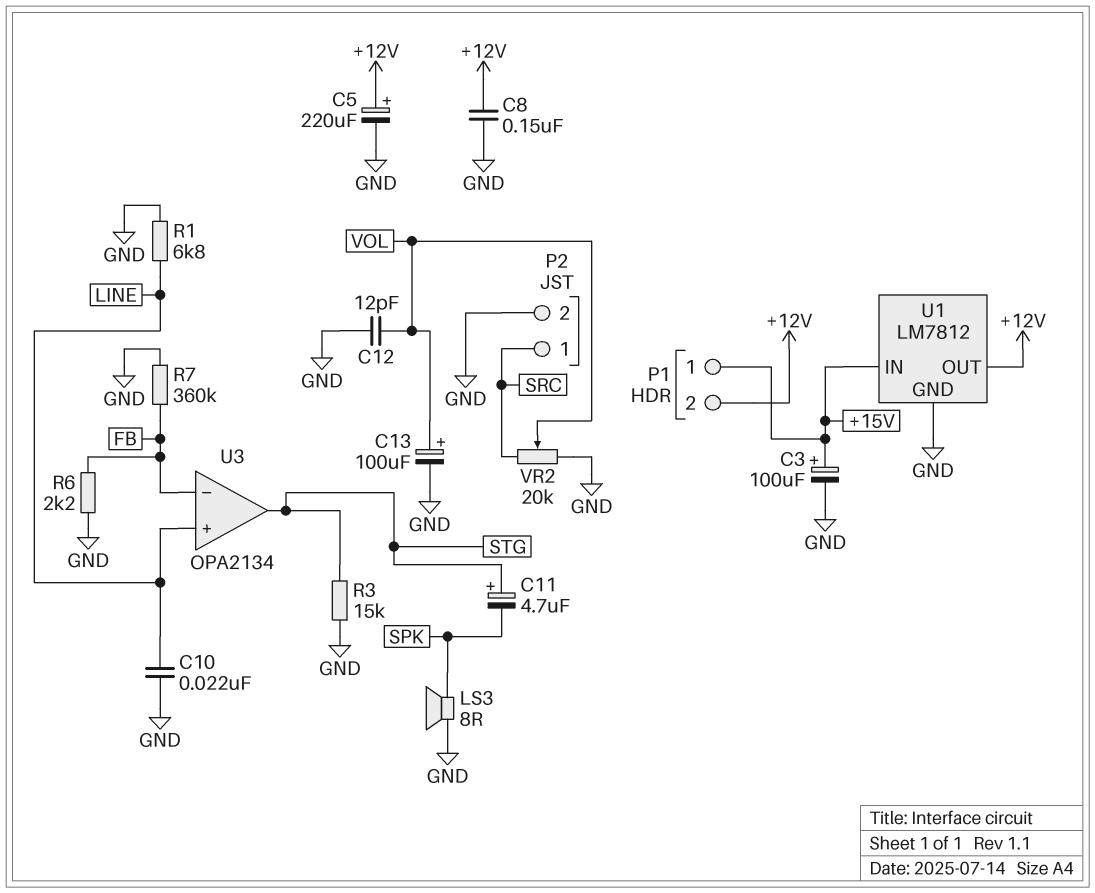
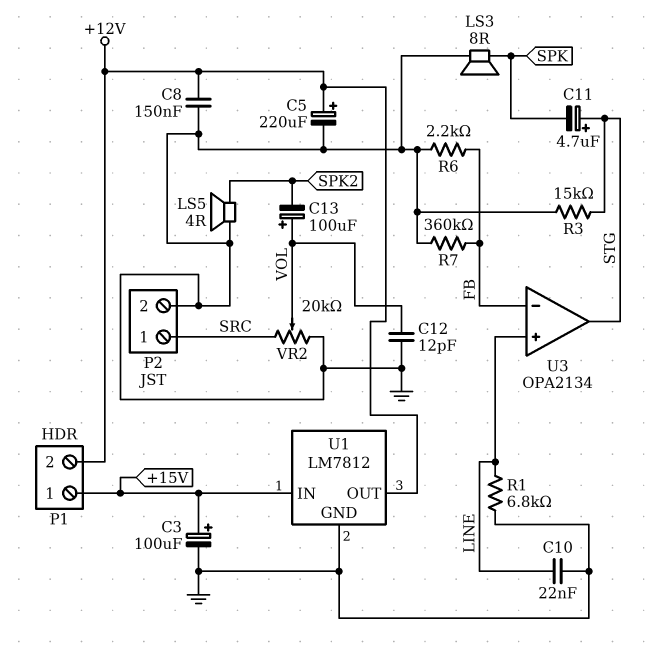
C13: 100uF (plus VOL, minus GND) -> 100uF (plus VOL, minus SPK2)
LS5: none -> speaker 4R (GND, SPK2)

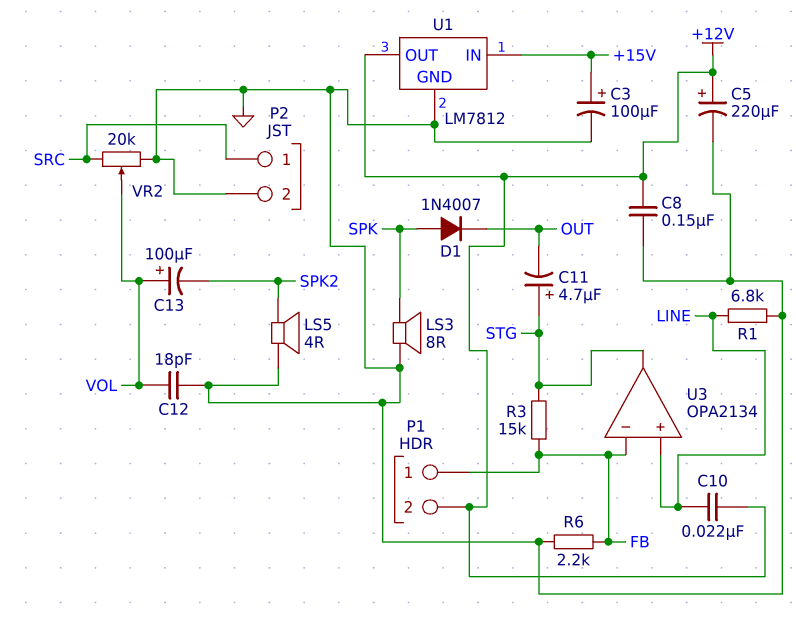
C10: 22nF (GND, LINE) -> 22nF (+12V, LINE)
C11: 4.7uF (plus STG, minus SPK) -> 4.7uF (plus STG, minus OUT)
C12: 12pF (GND, VOL) -> 18pF (GND, VOL)
D1: none -> diode 1N4007 (A SPK, K OUT)
P1 pin 1: +15V -> FB
R3: 15k (GND, STG) -> 15k (FB, STG)
R7: 360k (FB, GND) -> none

